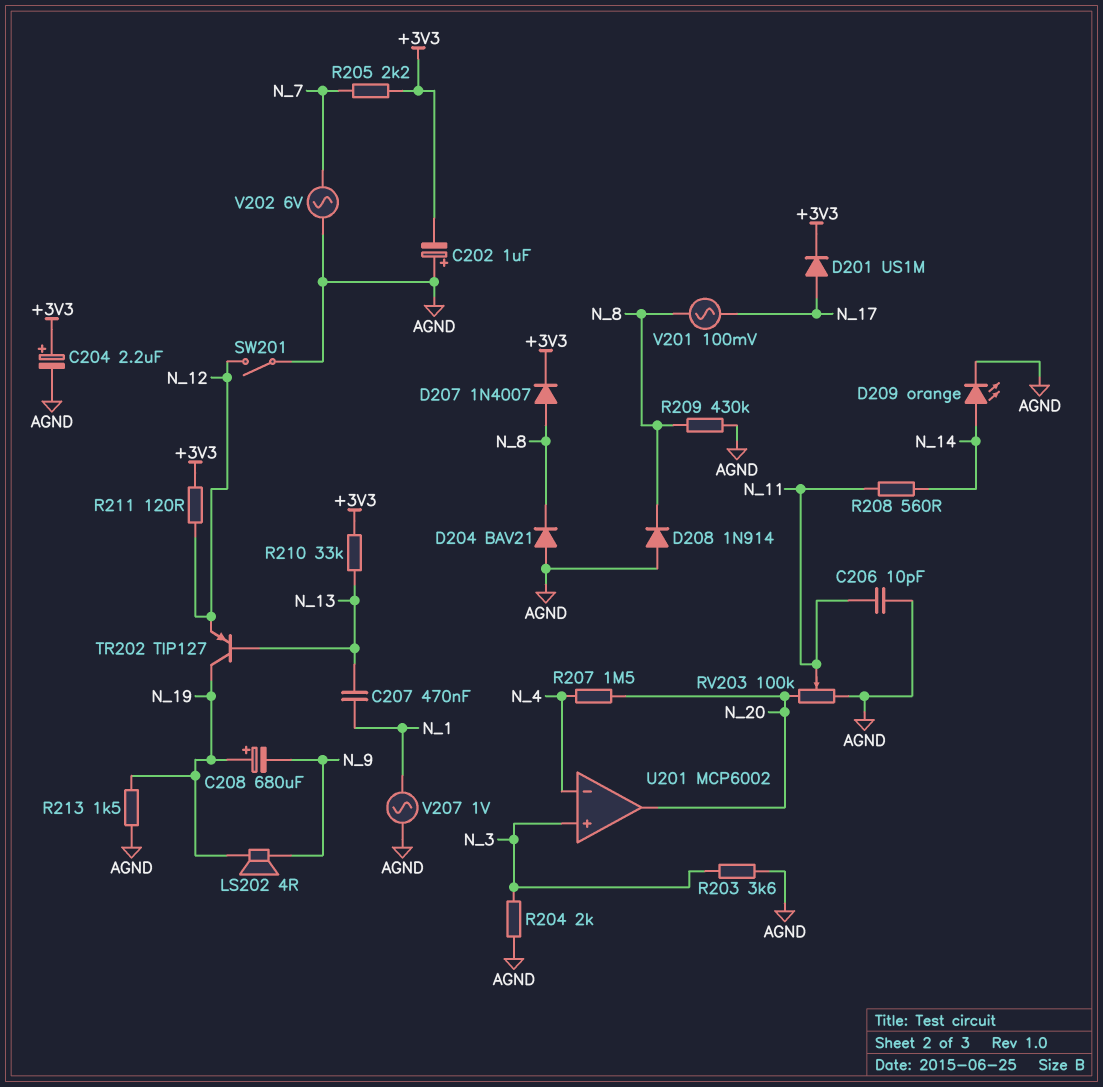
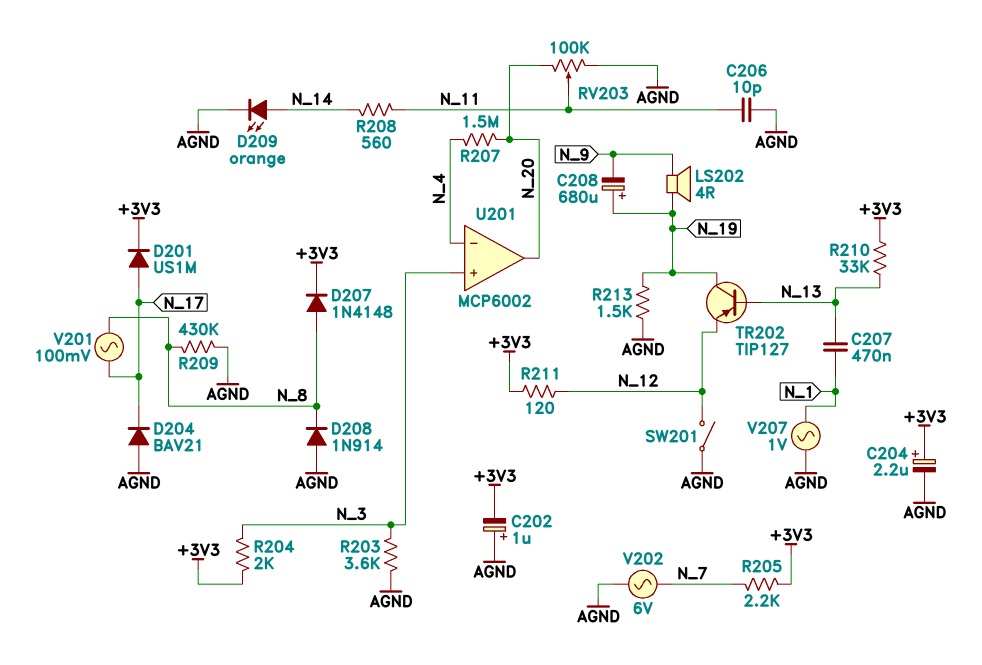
D204: diode BAV21 (A AGND, K N_8) -> diode BAV21 (A AGND, K N_17)
D207: diode 1N4007 (A N_8, K +3V3) -> diode 1N4148 (A N_8, K +3V3)
R204: 2k (AGND, N_3) -> 2k (+3V3, N_3)

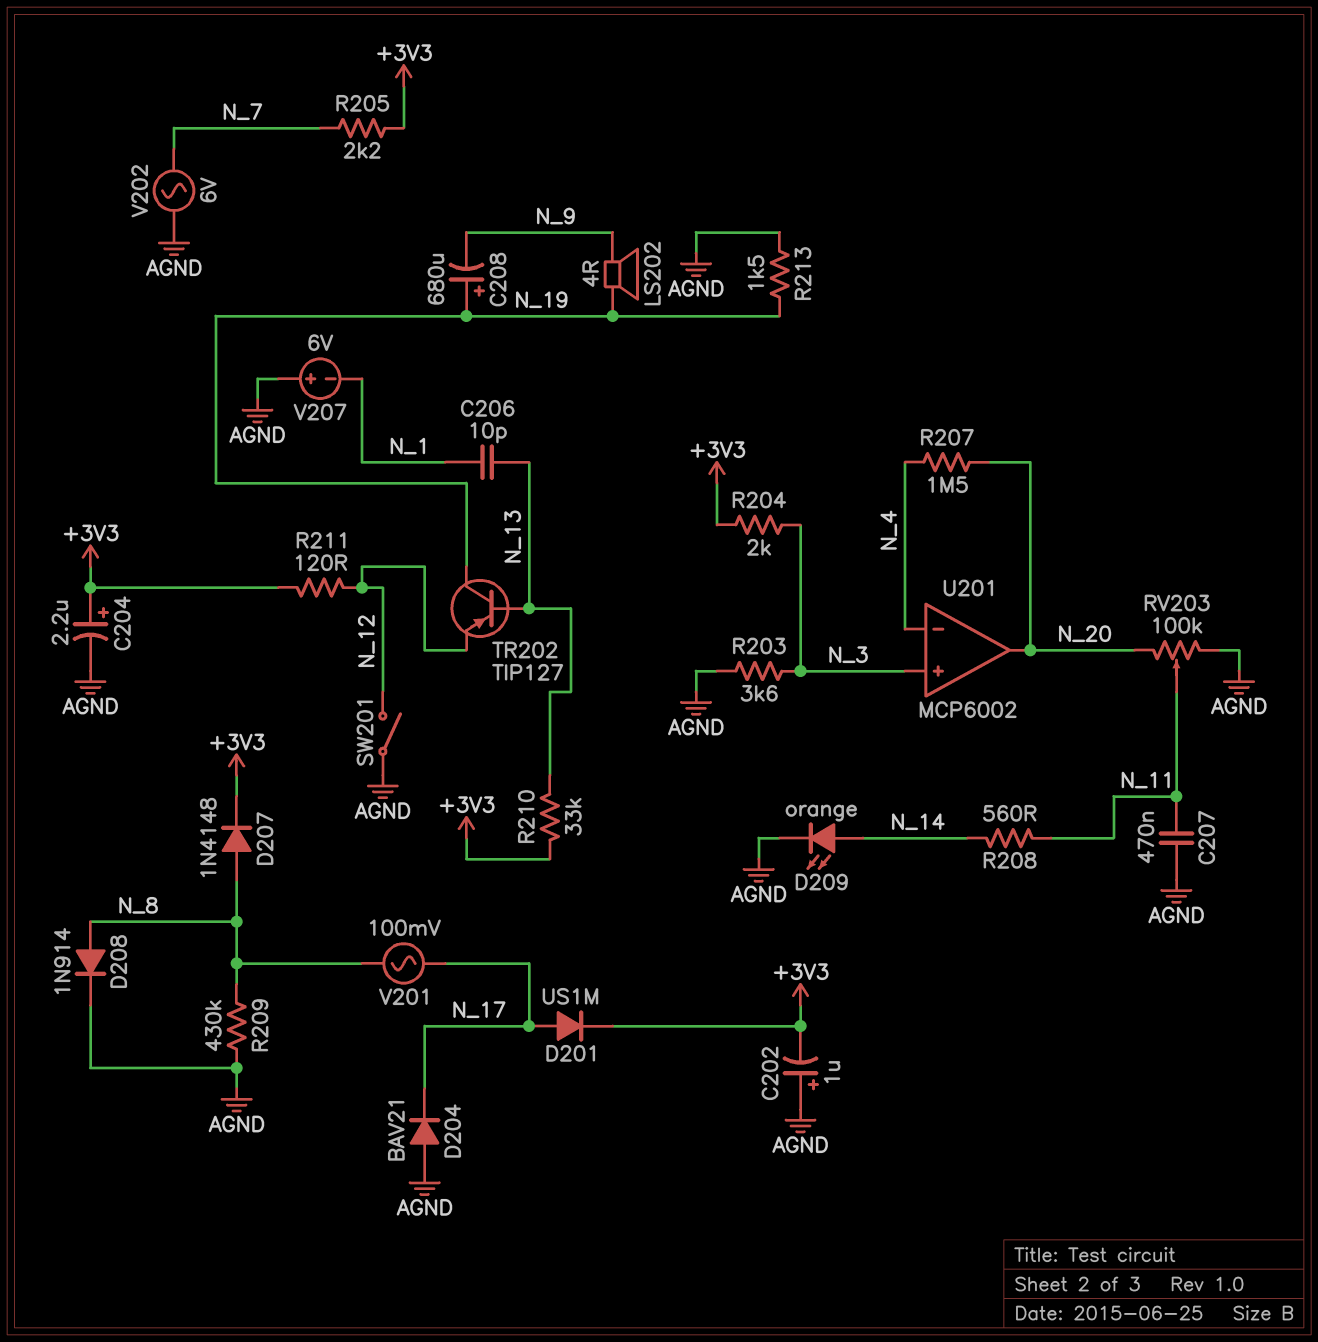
C206: 10pF (AGND, N_11) -> 10pF (N_1, N_13)
C207: 470nF (N_1, N_13) -> 470nF (AGND, N_11)
D208: diode 1N914 (A AGND, K N_8) -> diode 1N914 (A N_8, K AGND)
V207: AC 1V (AGND, N_1) -> 6V (plus AGND, minus N_1)

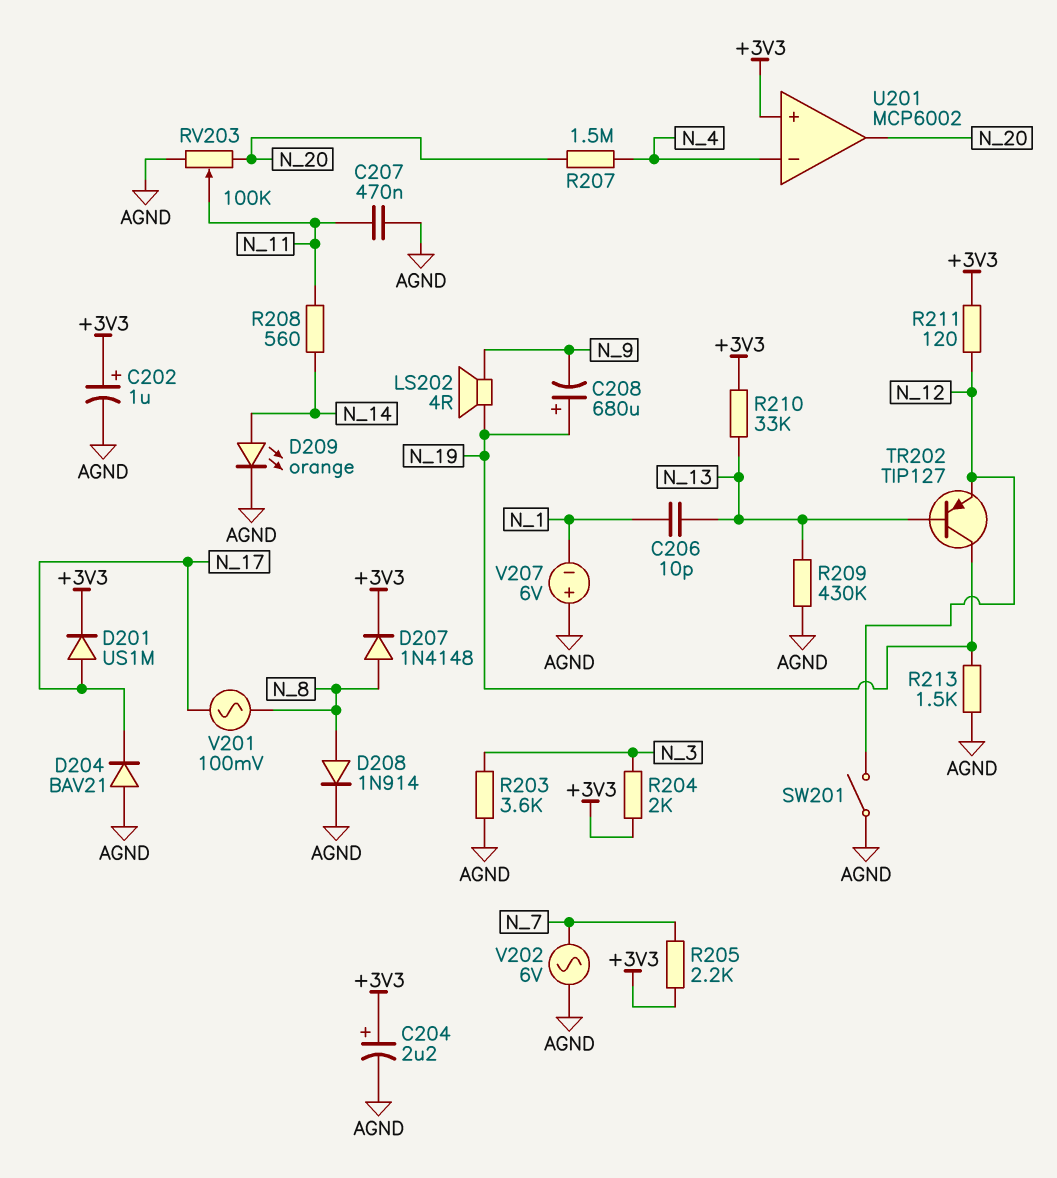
C202: 1uF (plus AGND, minus +3V3) -> 1uF (plus +3V3, minus AGND)
R209: 430k (AGND, N_8) -> 430k (AGND, N_13)
U201 pin in+: N_3 -> +3V3

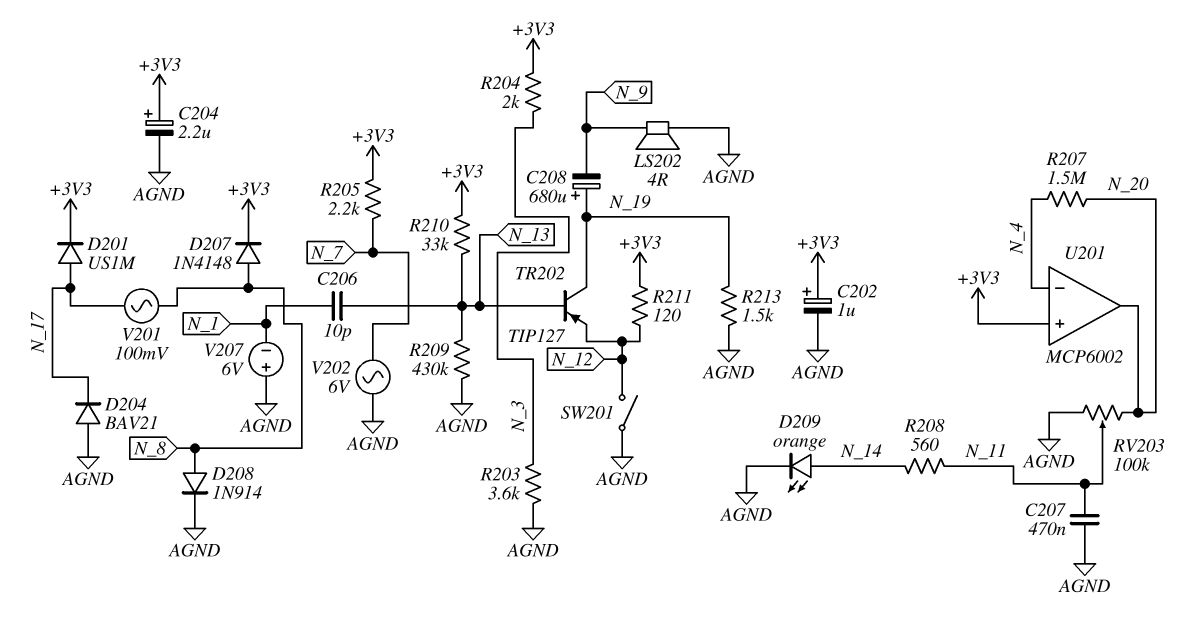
LS202: speaker 4R (N_9, N_19) -> speaker 4R (AGND, N_9)

